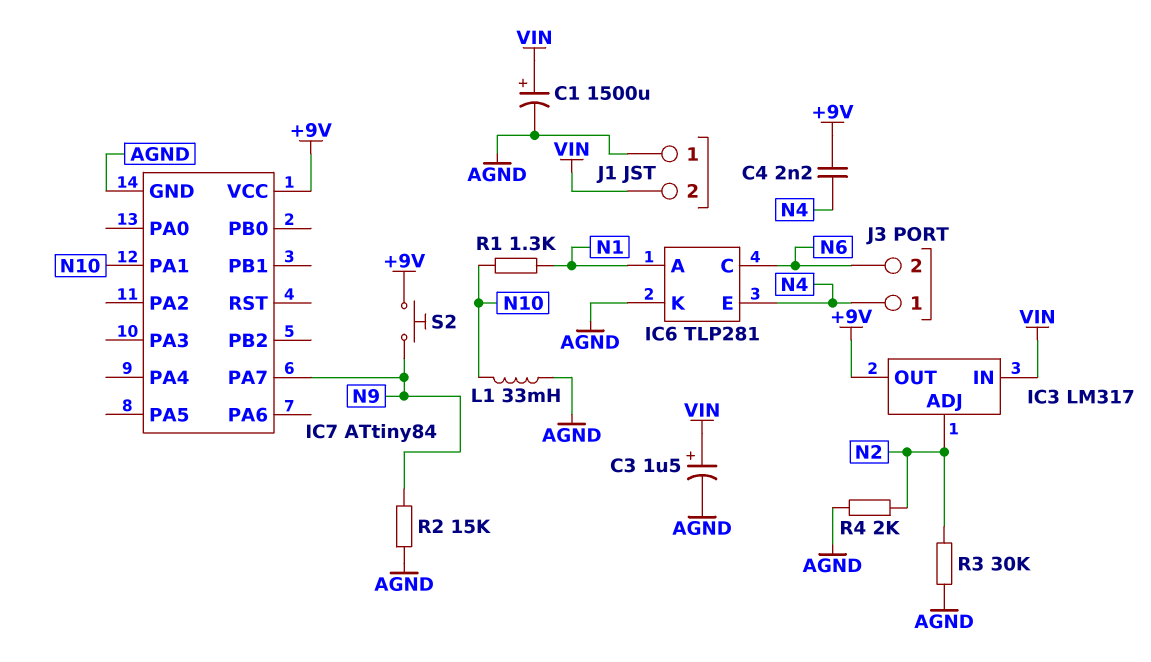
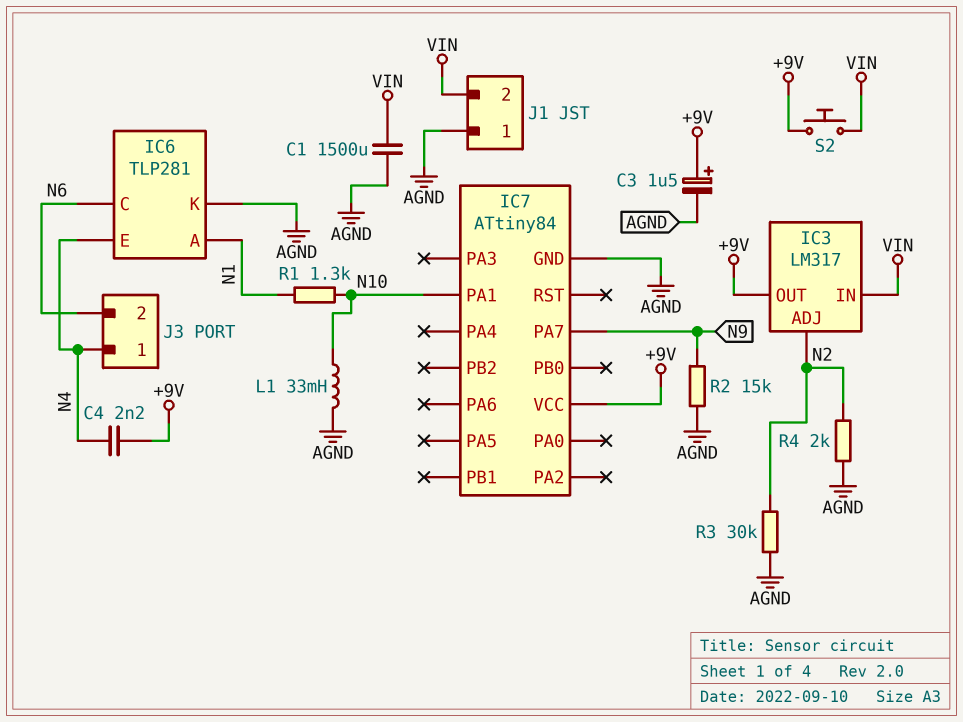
C1: 1500uF (plus VIN, minus AGND) -> 1500uF (AGND, VIN)
C3: 1.5uF (plus VIN, minus AGND) -> 1.5uF (plus +9V, minus AGND)
S2: button (+9V, N9) -> button (+9V, VIN)

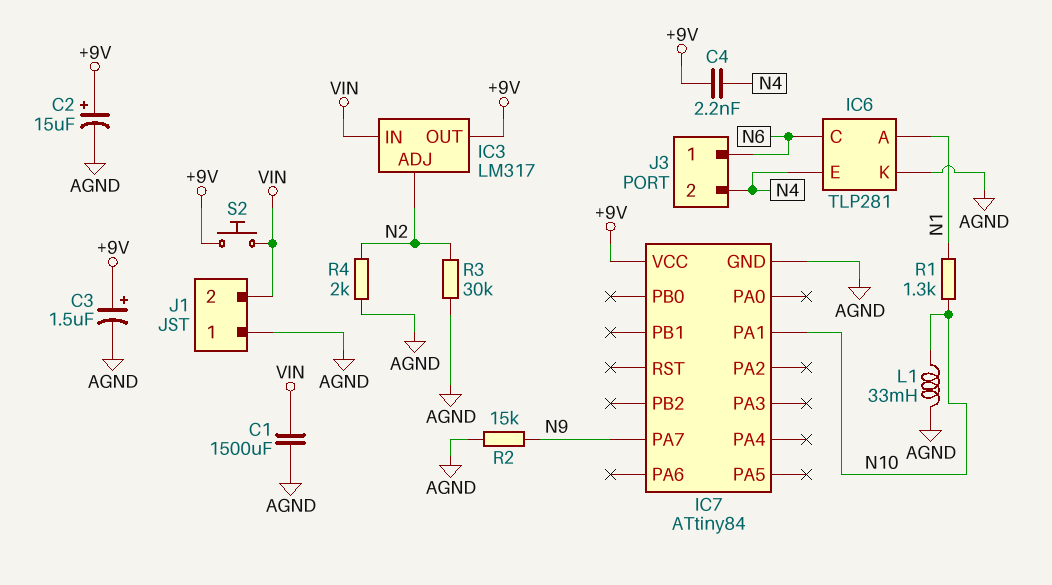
C2: none -> 15uF (plus +9V, minus AGND)
J3 pin 1: N4 -> N6
J3 pin 2: N6 -> N4

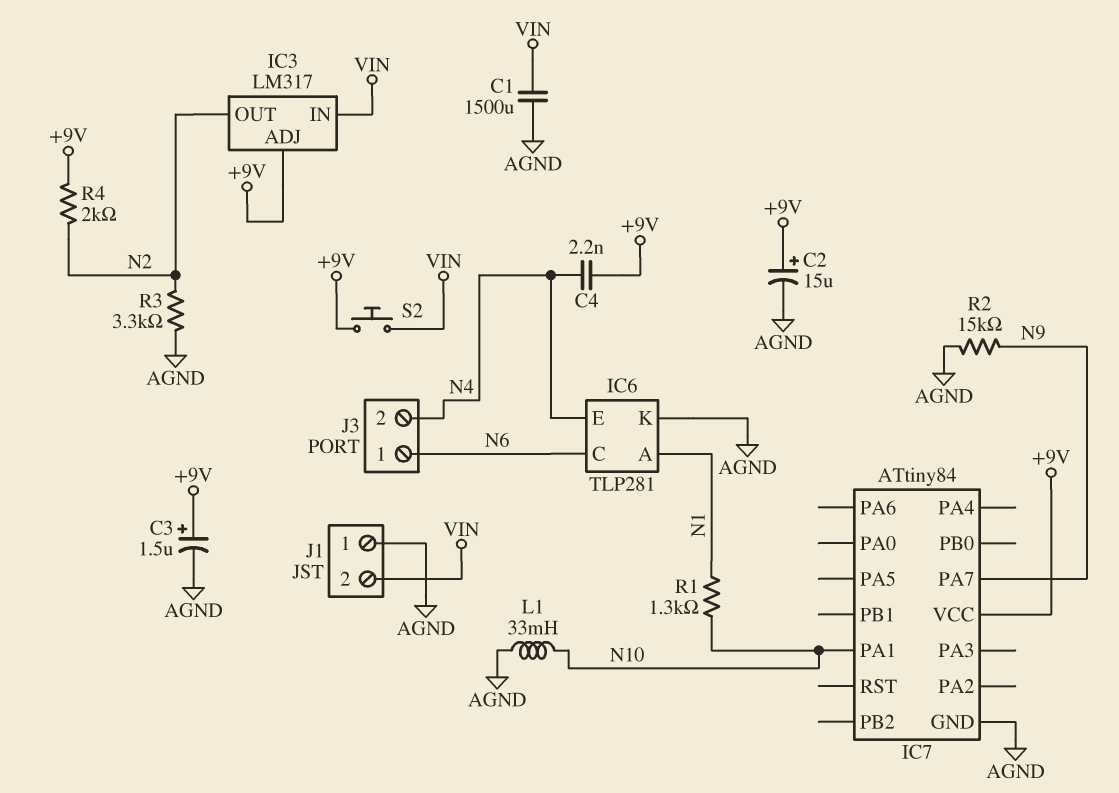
IC3 pin ADJ: N2 -> +9V
IC3 pin OUT: +9V -> N2
R3: 30k (AGND, N2) -> 3.3k (AGND, N2)
R4: 2k (AGND, N2) -> 2k (+9V, N2)

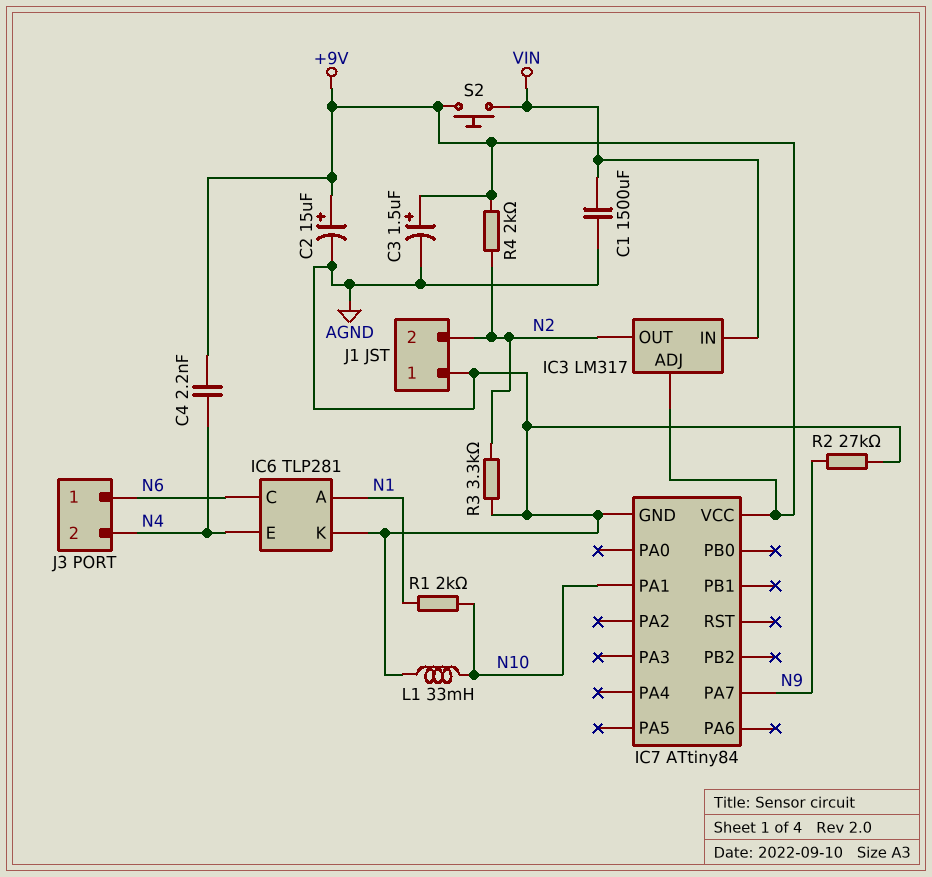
J1 pin 2: VIN -> N2
R1: 1.3k (N1, N10) -> 2k (N1, N10)
R2: 15k (AGND, N9) -> 27k (AGND, N9)

